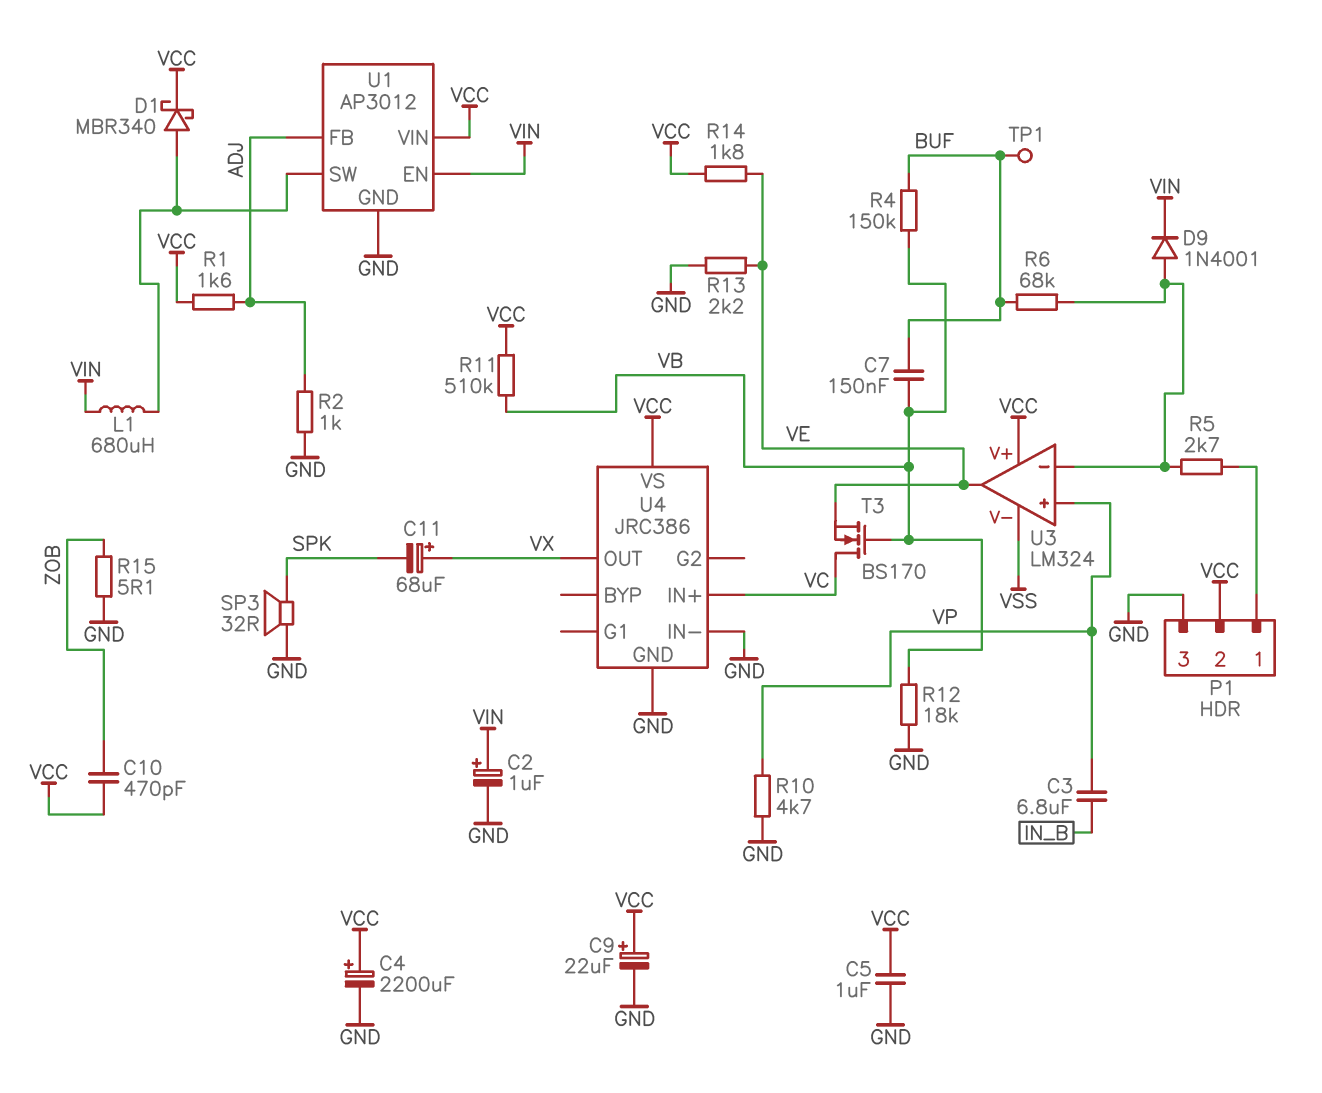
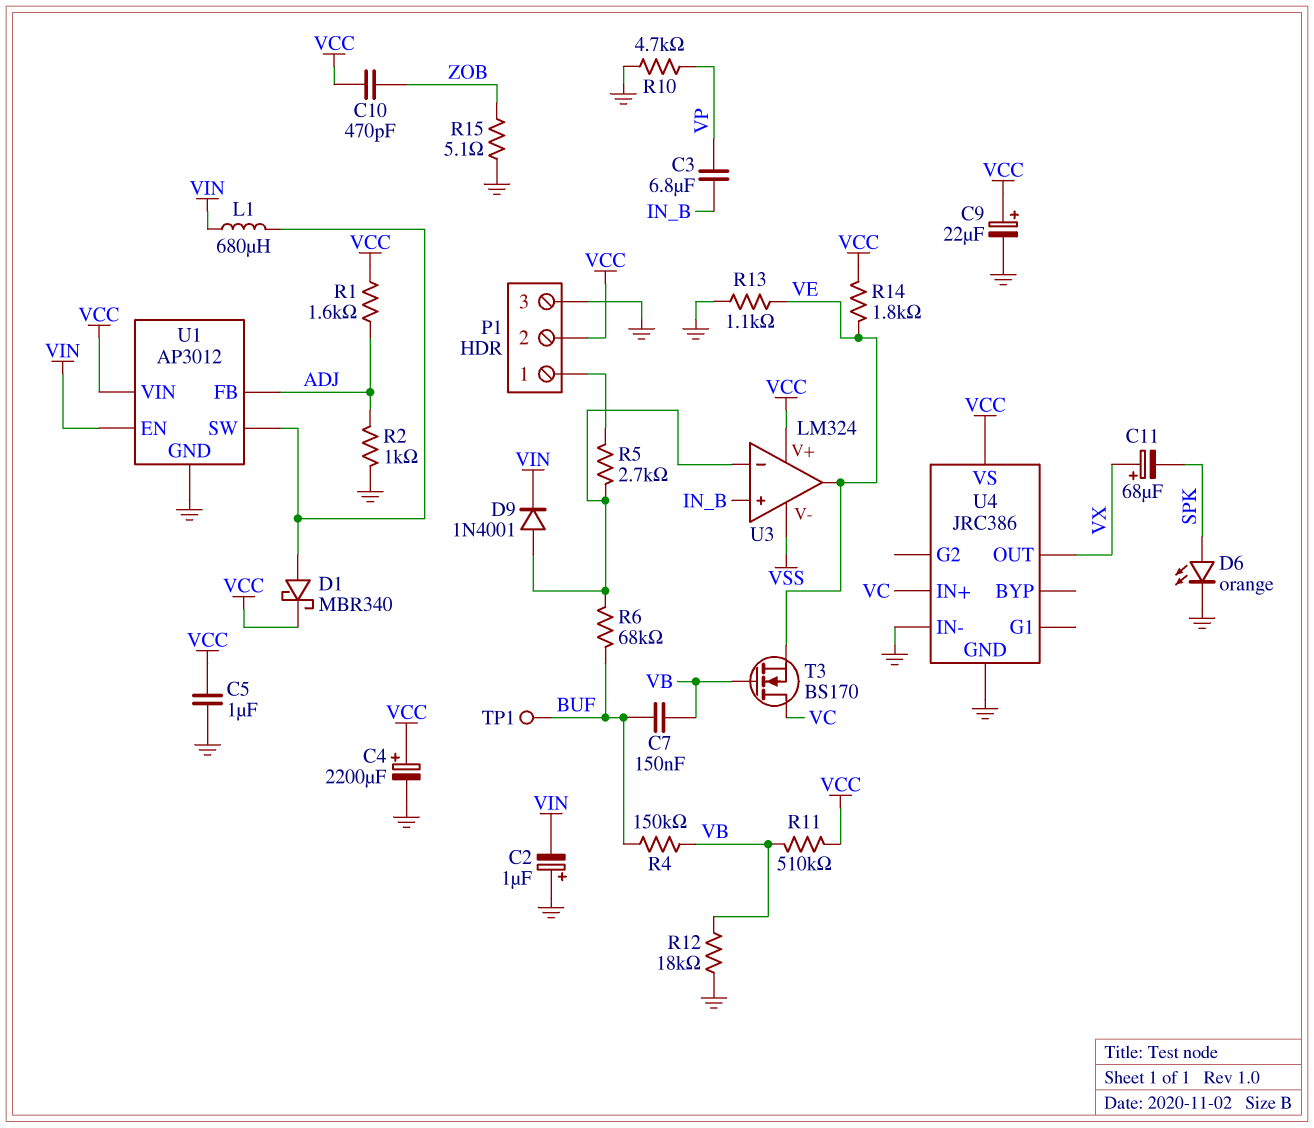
C2: 1uF (plus VIN, minus GND) -> 1uF (plus GND, minus VIN)
D6: none -> LED orange (A SPK, K GND)
R13: 2.2k (GND, VE) -> 1.1k (GND, VE)
SP3: speaker 32R (GND, SPK) -> none
U3 pin in+: VP -> IN_B

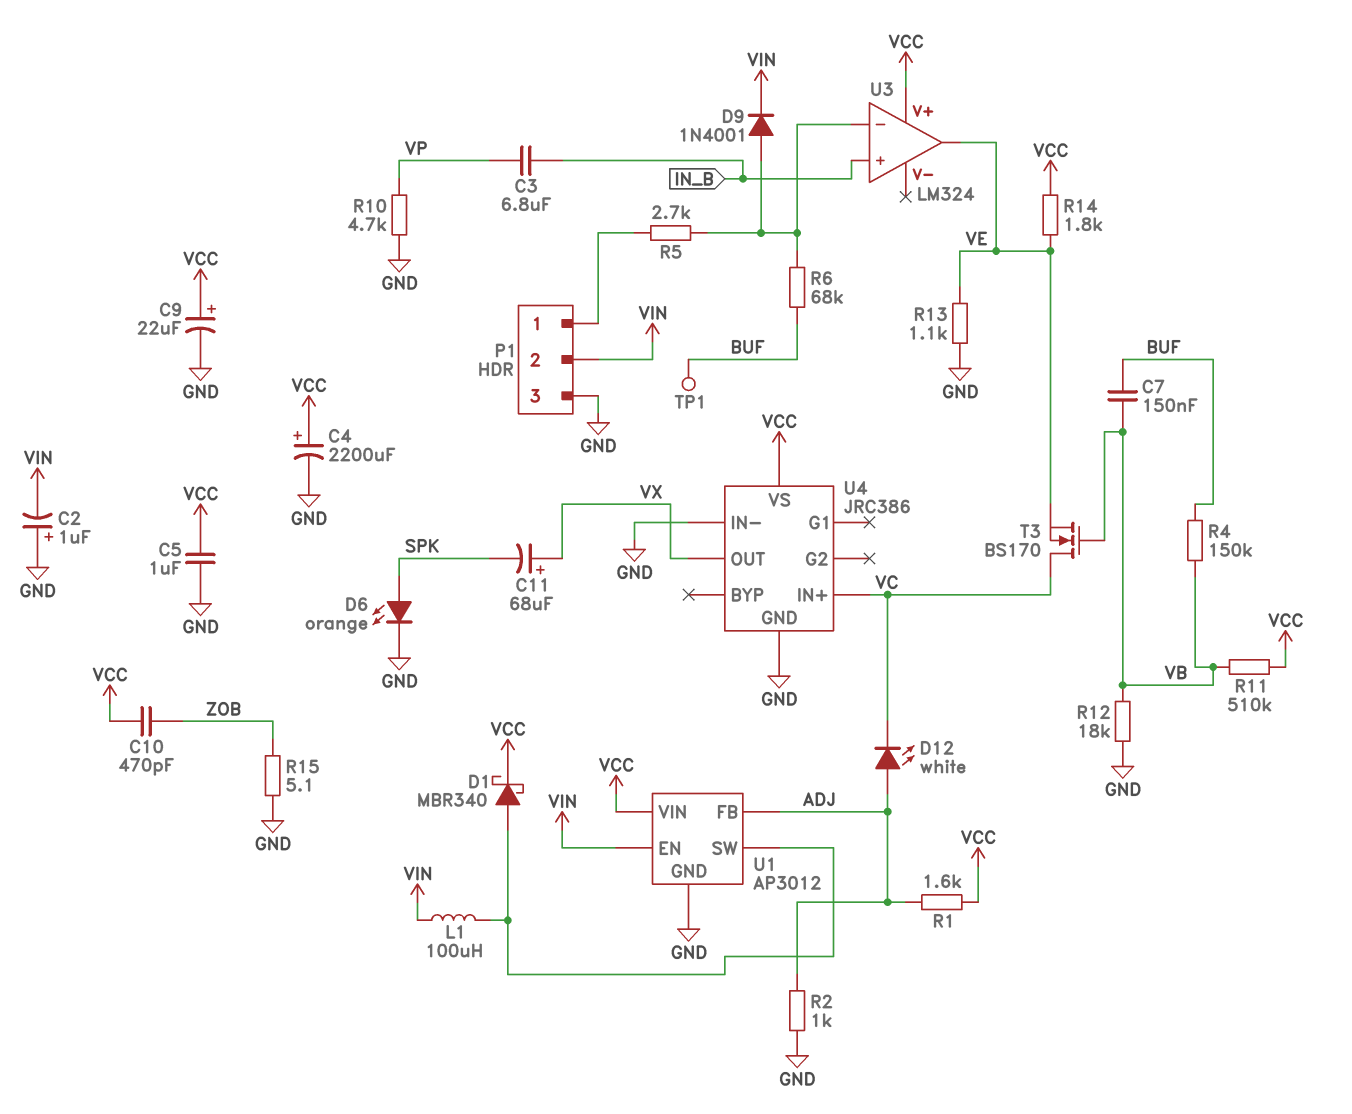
D12: none -> LED white (A ADJ, K VC)
L1: 680uH (U1/SW, VIN) -> 100uH (U1/SW, VIN)
P1 pin 2: VCC -> VIN
U3 pin V-: VSS -> none

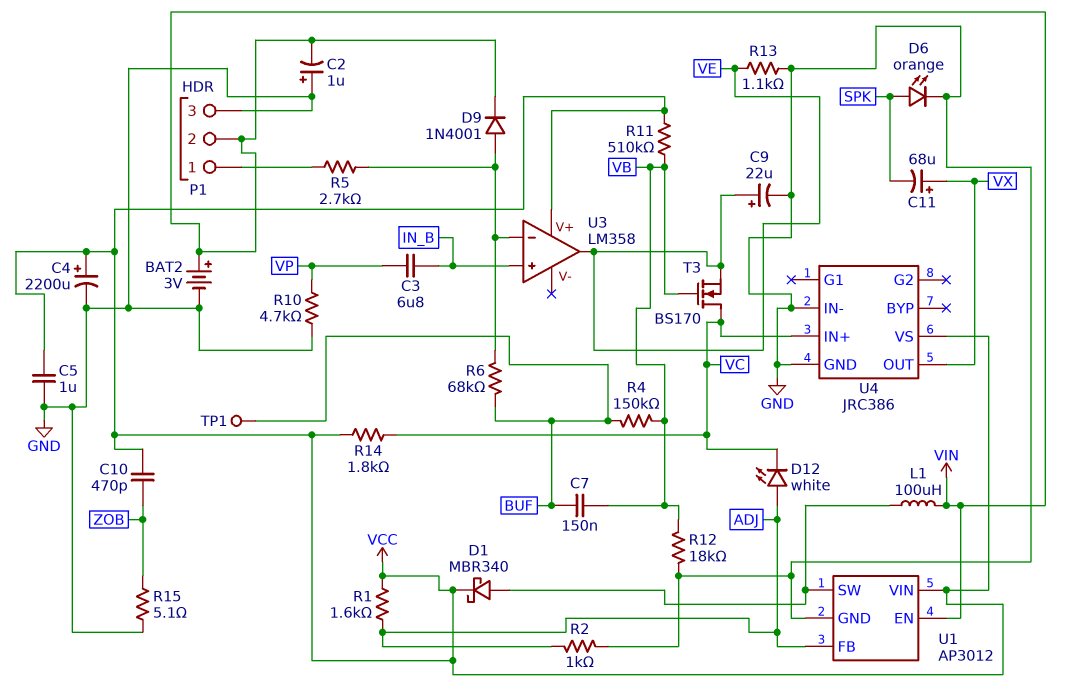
BAT2: none -> 3V (plus VIN, minus GND)
C9: 22uF (plus VCC, minus GND) -> 22uF (plus VE, minus GND)
R14: 1.8k (VCC, VE) -> 1.8k (VC, VCC)
U3: LM324 -> LM358

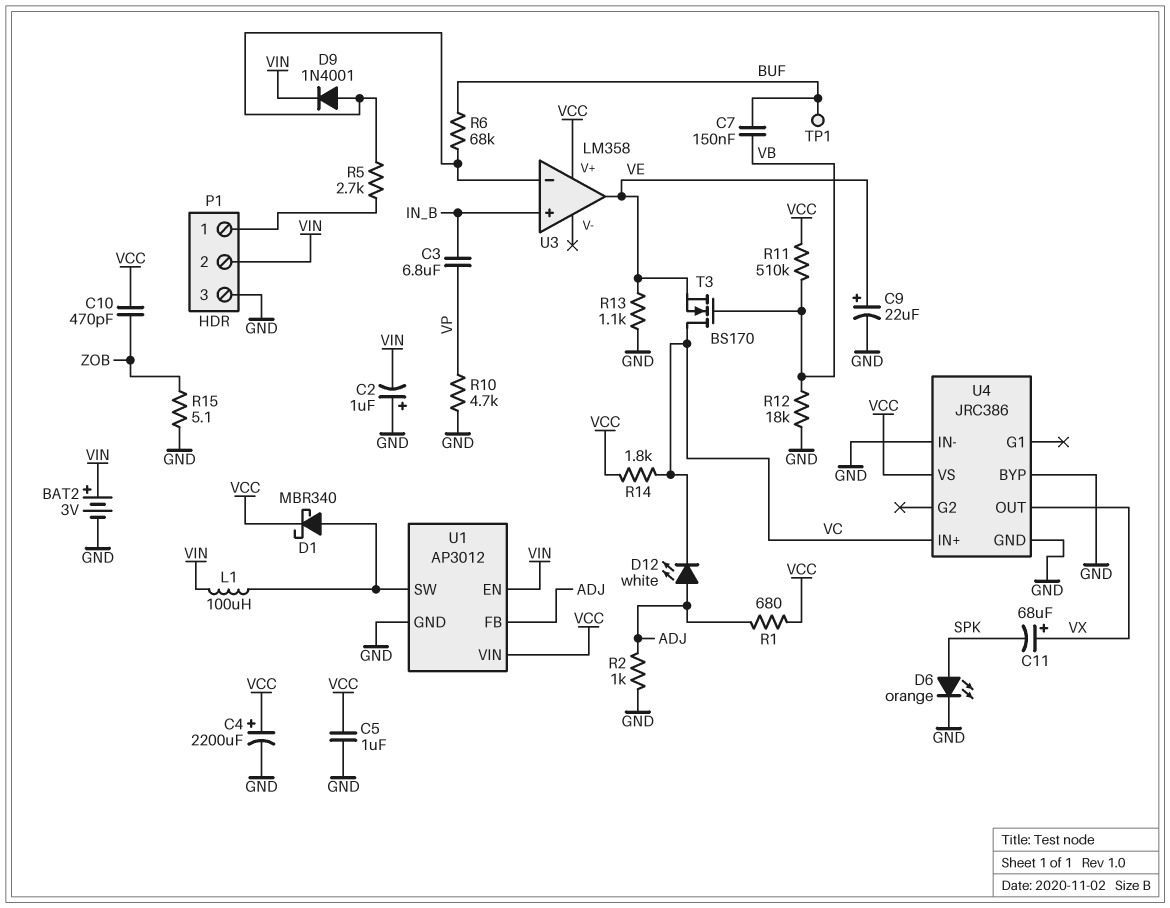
R1: 1.6k (ADJ, VCC) -> 680 (ADJ, VCC)
R4: 150k (BUF, VB) -> none
U4 pin BYP: none -> GND

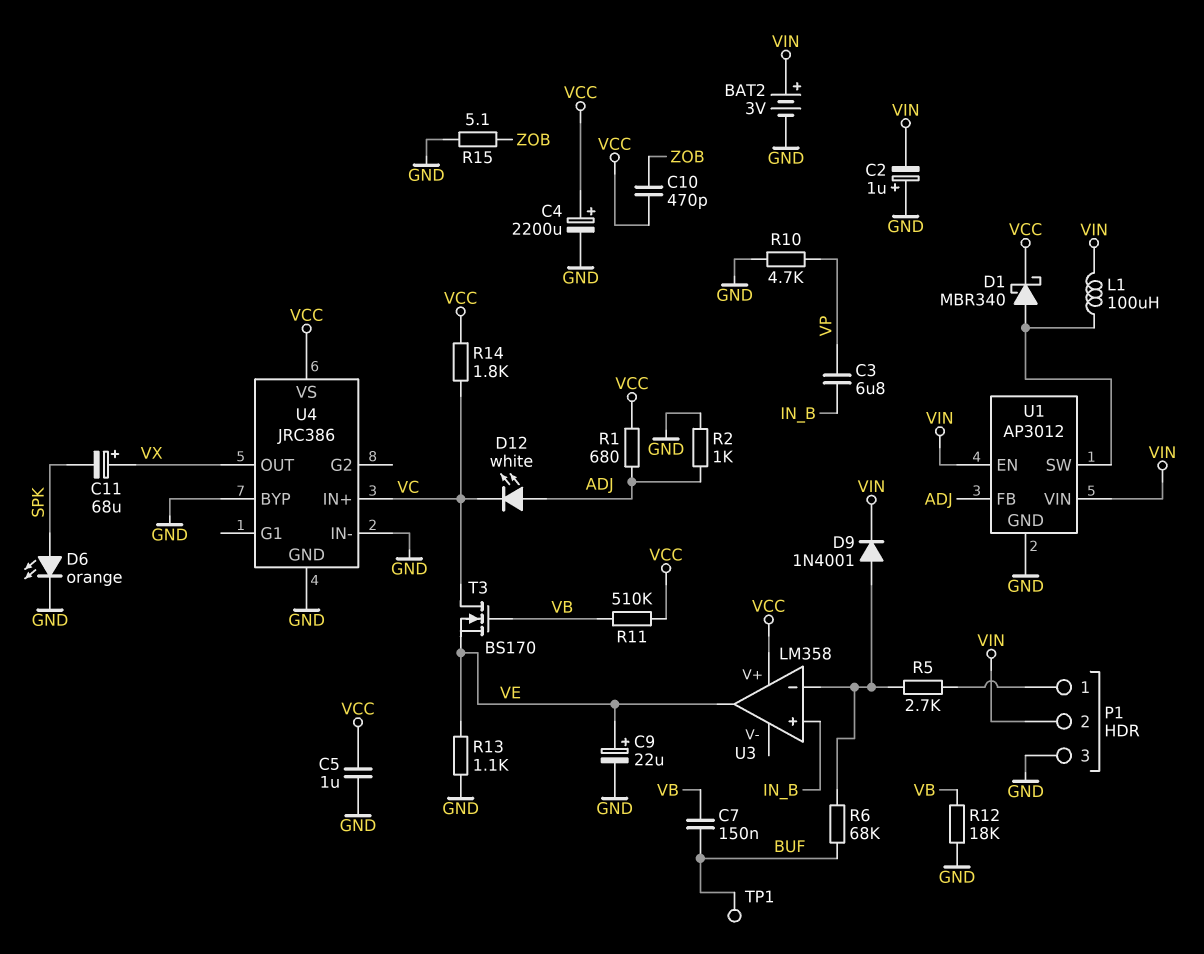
U1 pin VIN: VCC -> VIN

